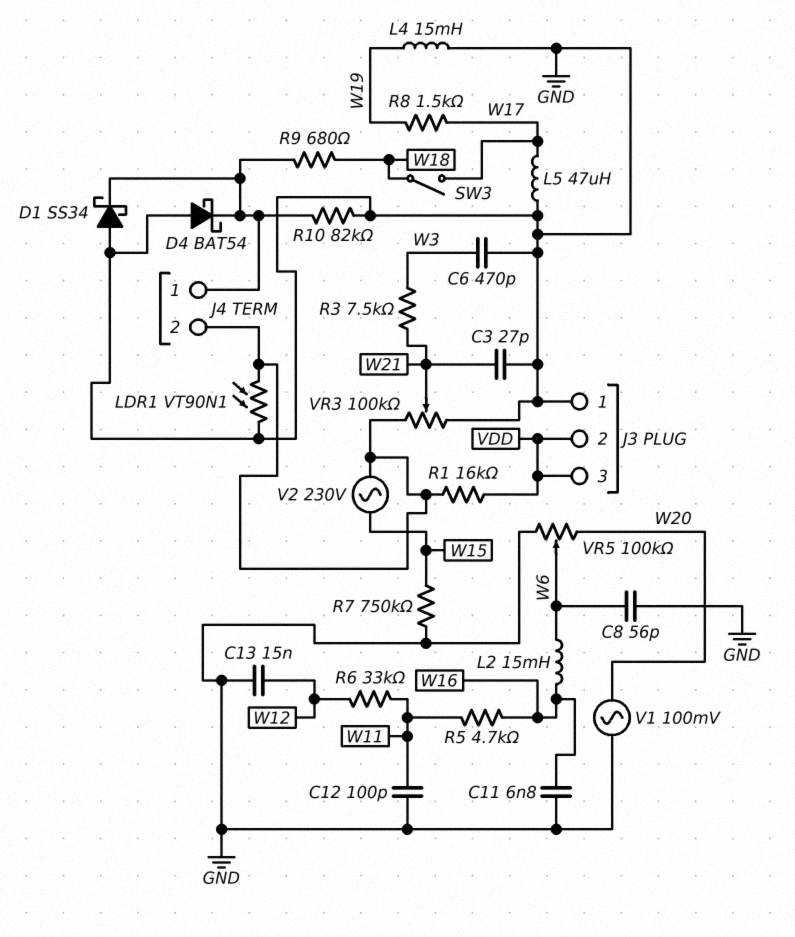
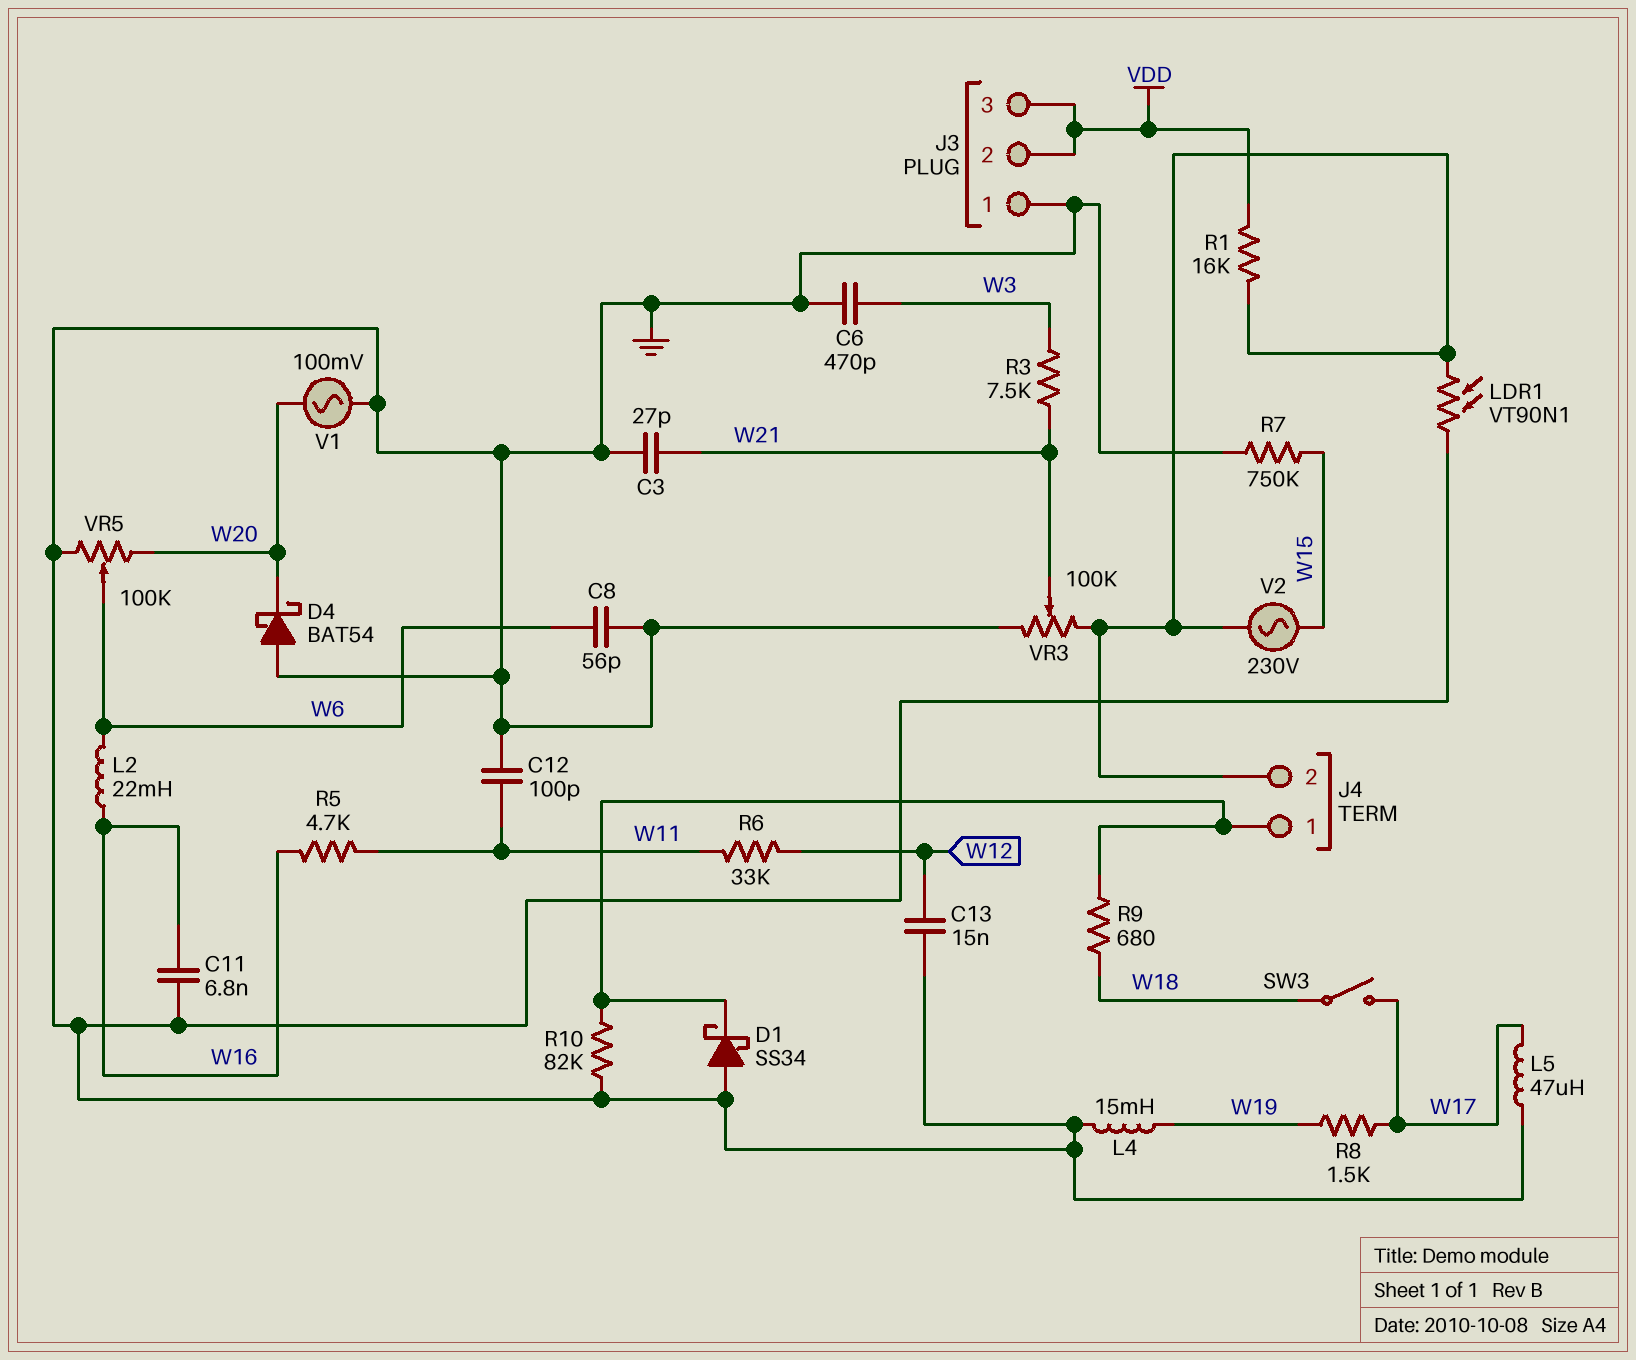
D4: schottky BAT54 (A GND, K J4/1) -> schottky BAT54 (A GND, K W20)
L2: 15mH (W6, W16) -> 22mH (W6, W16)

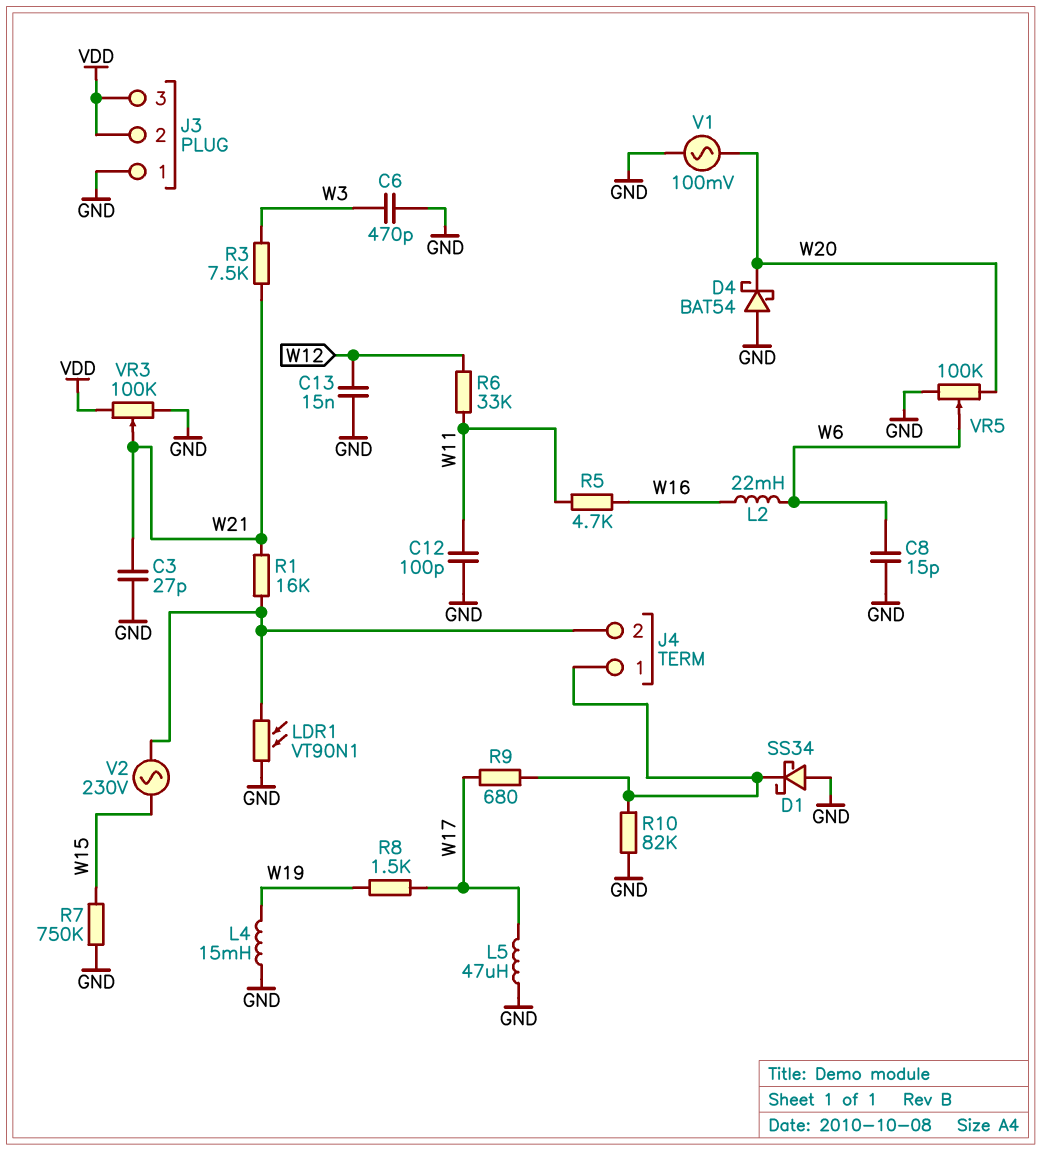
C8: 56pF (GND, W6) -> 15pF (GND, W6)
C11: 6.8nF (GND, W16) -> none
R1: 16k (J4/2, VDD) -> 16k (J4/2, W21)
R9: 680 (J4/1, W18) -> 680 (J4/1, W17)
SW3: switch (W17, W18) -> none
VR3: 100k (GND, J4/2, wiper W21) -> 100k (GND, VDD, wiper W21)

